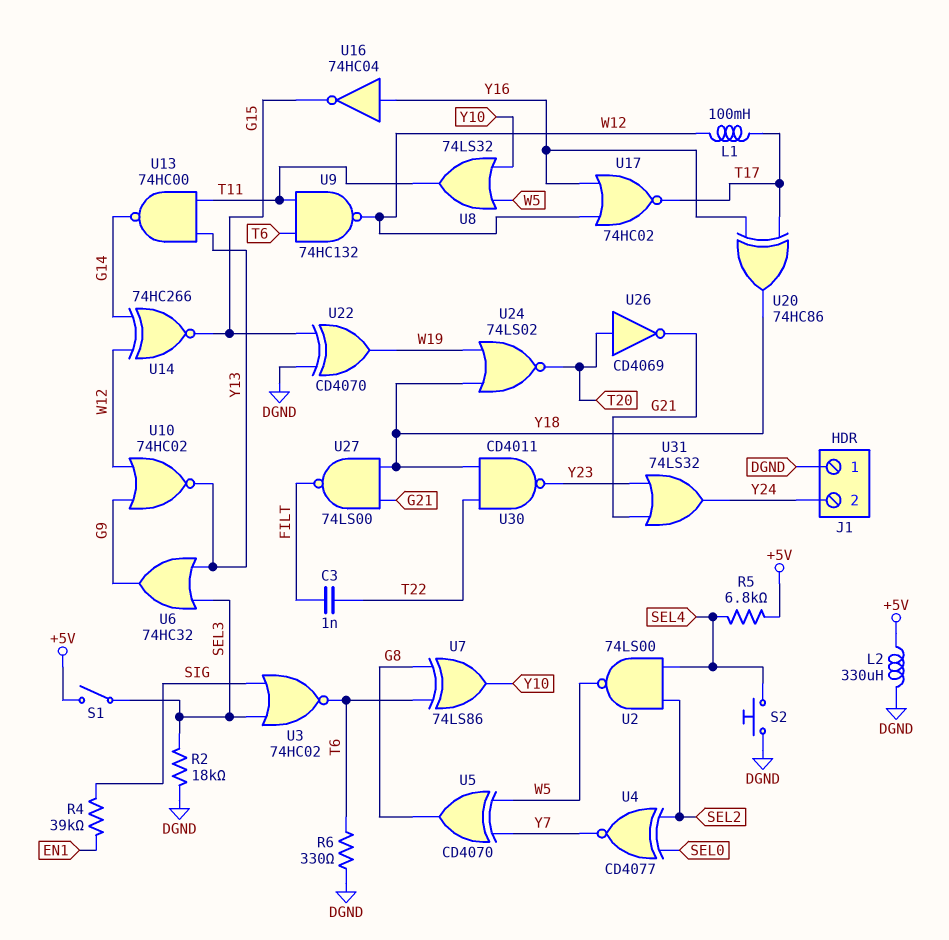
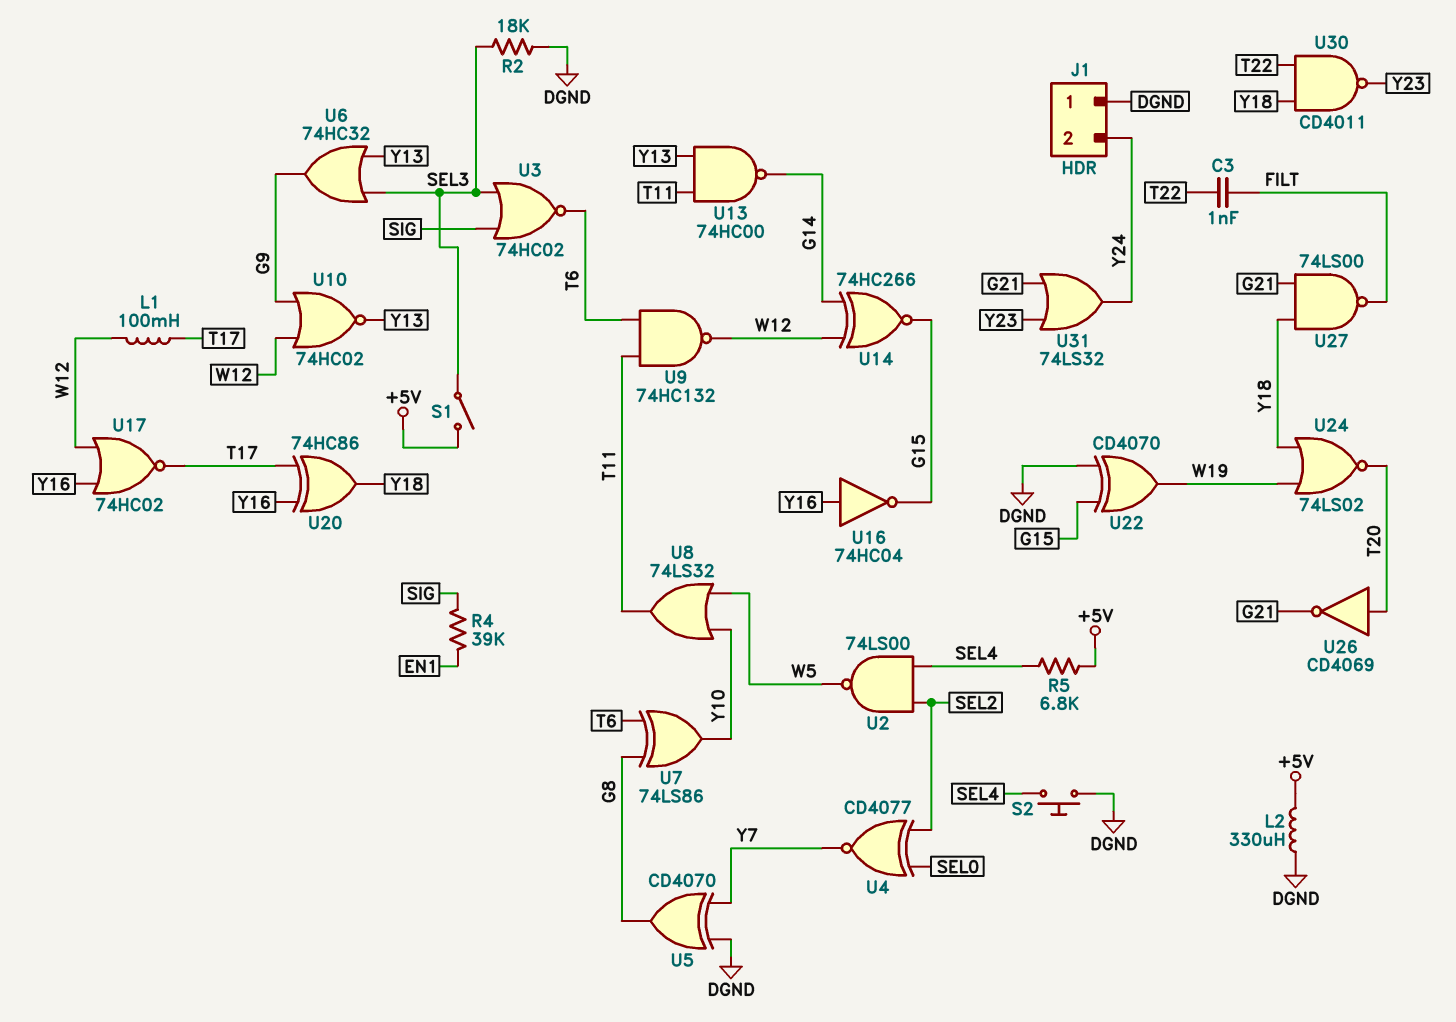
R6: 330 (DGND, T6) -> none
U5: XOR CD4070 (in W5, in Y7, out G8) -> XOR CD4070 (in DGND, in Y7, out G8)

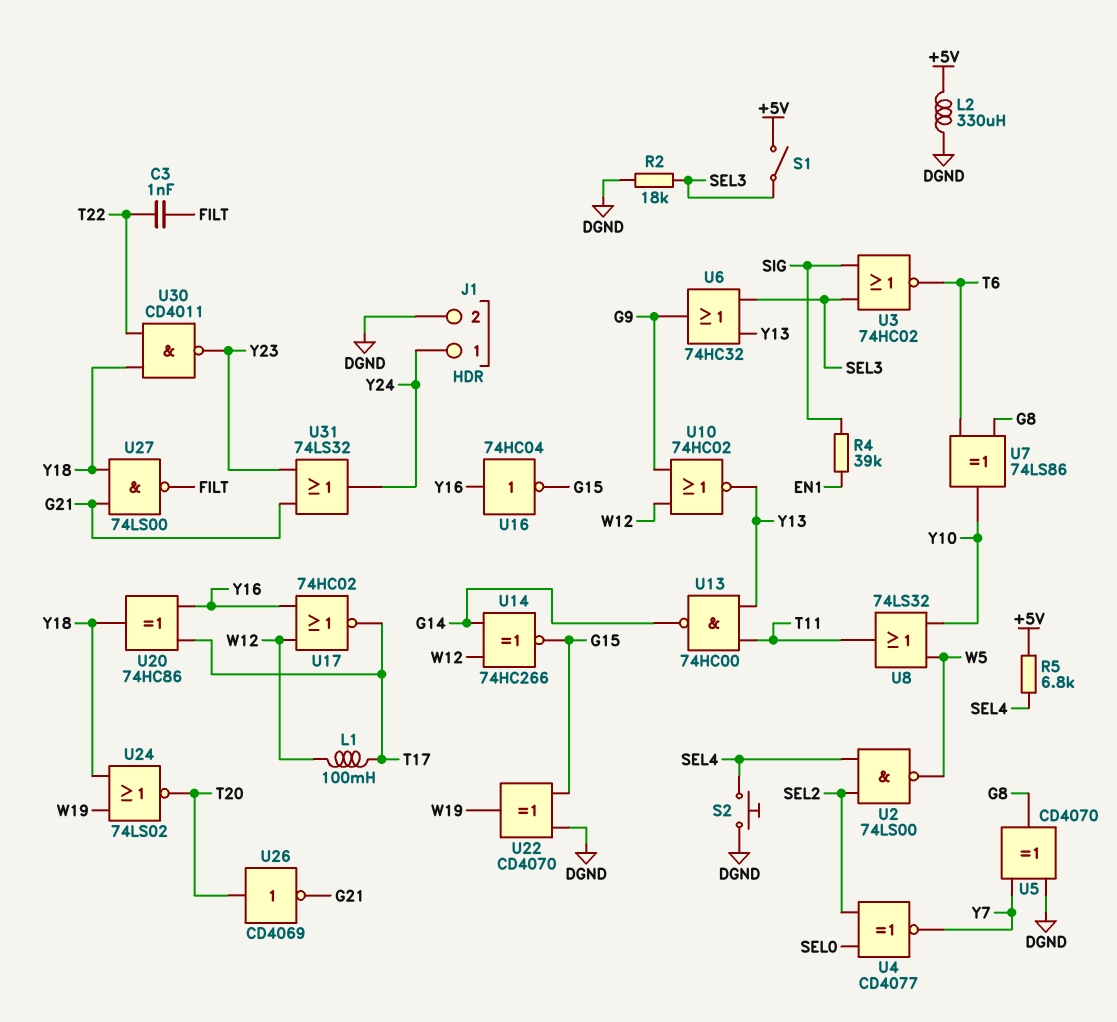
J1 pin 1: DGND -> Y24
J1 pin 2: Y24 -> DGND
U9: NAND 74HC132 (in T6, in T11, out W12) -> none

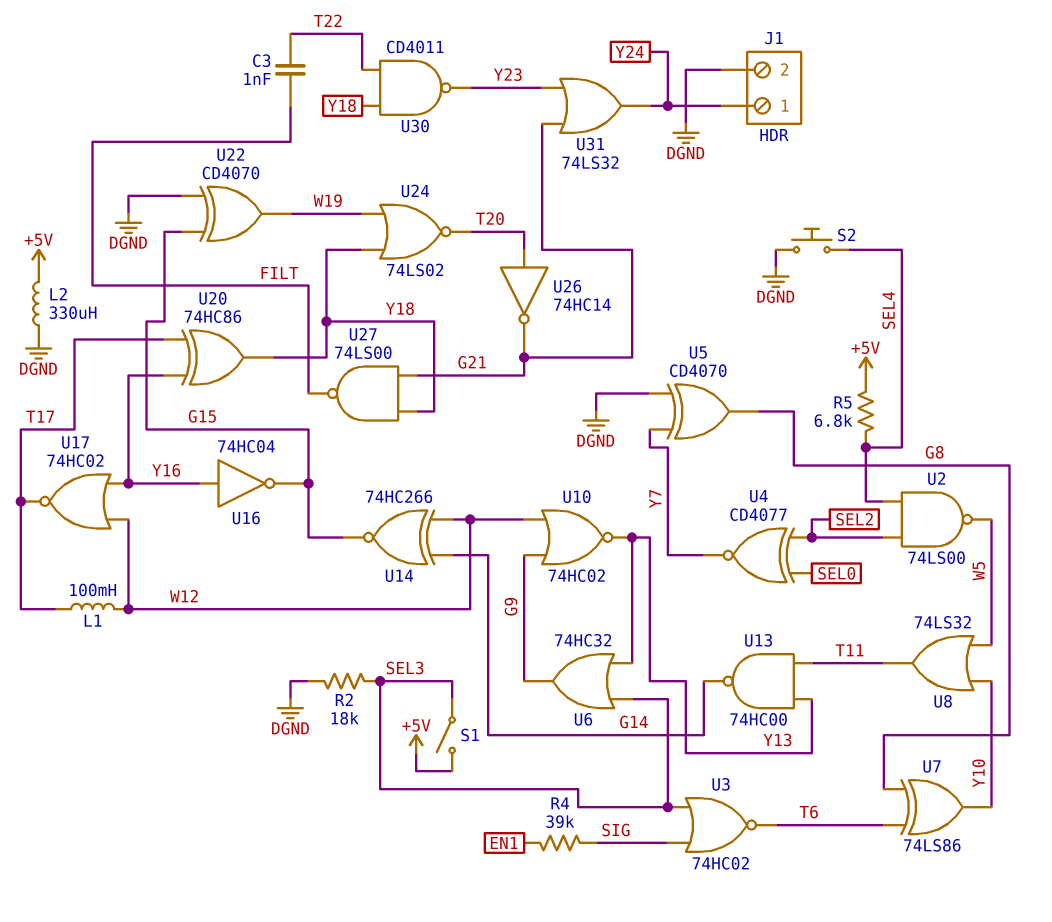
U26: NOT CD4069 (in T20, out G21) -> NOT 74HC14 (in T20, out G21)

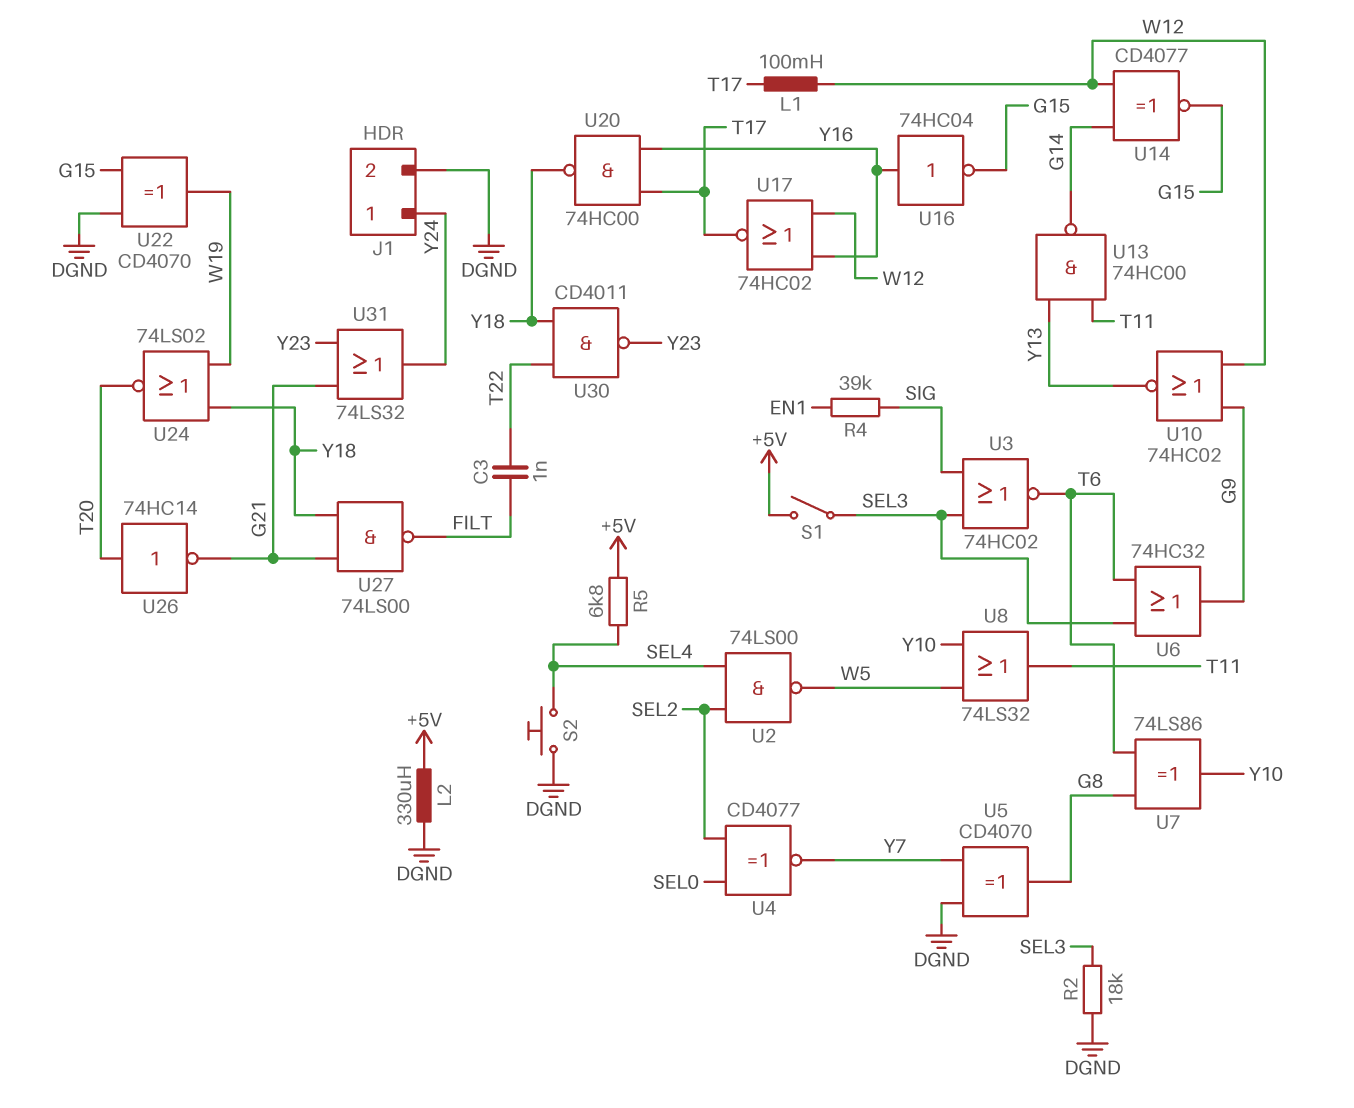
U6: OR 74HC32 (in SEL3, in Y13, out G9) -> OR 74HC32 (in SEL3, in T6, out G9)
U14: XNOR 74HC266 (in G14, in W12, out G15) -> XNOR CD4077 (in G14, in W12, out G15)
U20: XOR 74HC86 (in T17, in Y16, out Y18) -> NAND 74HC00 (in T17, in Y16, out Y18)

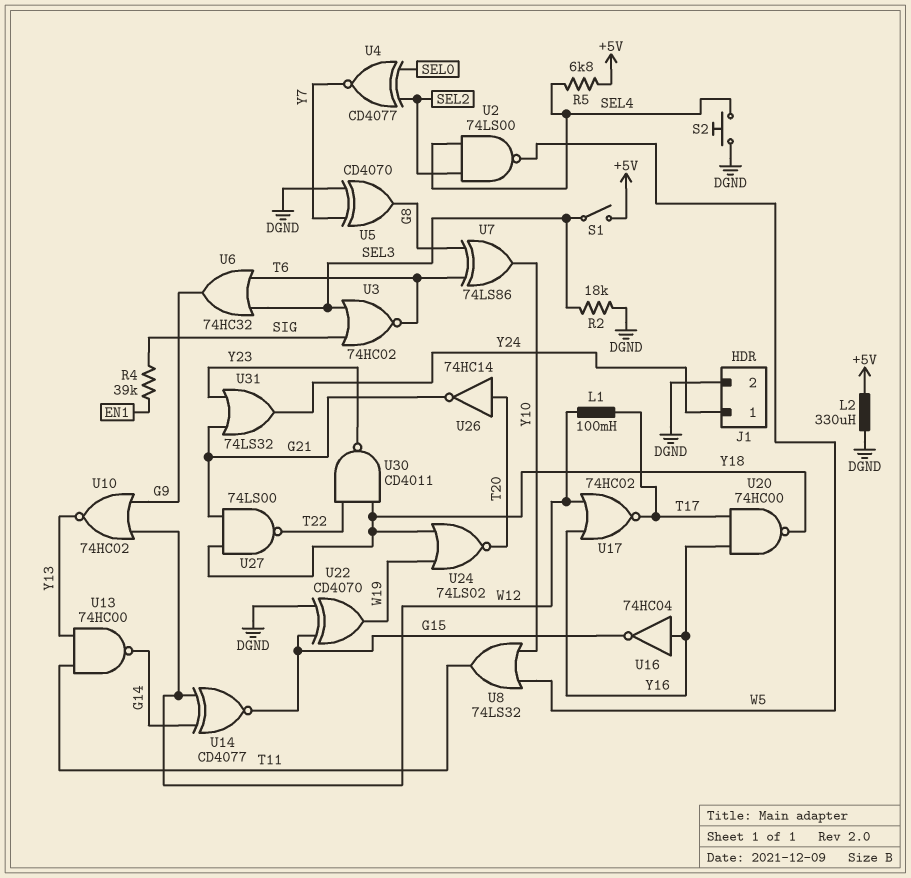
C3: 1nF (FILT, T22) -> none
U27: NAND 74LS00 (in G21, in Y18, out FILT) -> NAND 74LS00 (in G21, in Y18, out T22)

